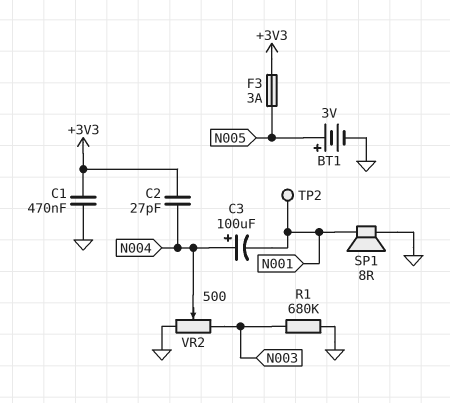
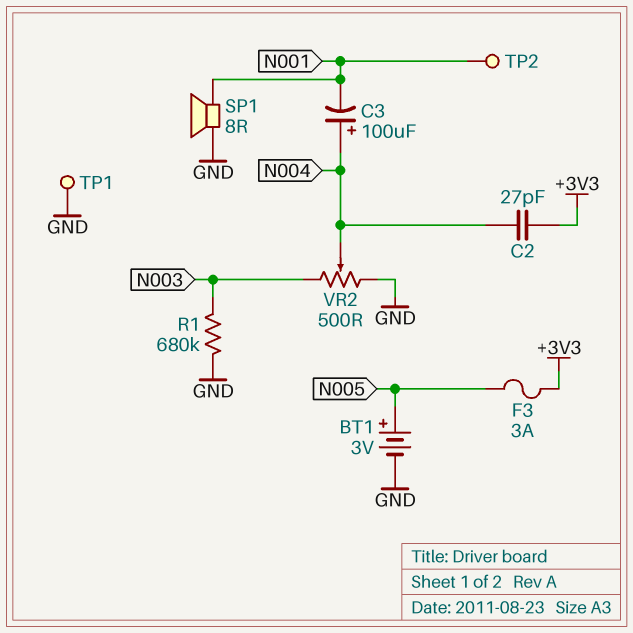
C1: 470nF (+3V3, GND) -> none
TP1: none -> test point (GND)

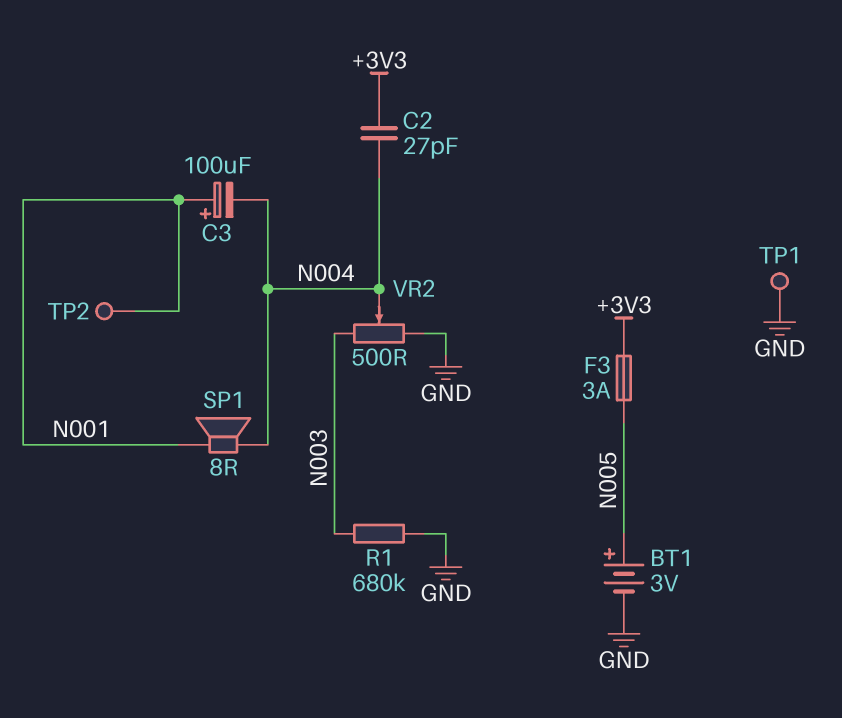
C3: 100uF (plus N004, minus N001) -> 100uF (plus N001, minus N004)
SP1: speaker 8R (GND, N001) -> speaker 8R (N001, N004)

